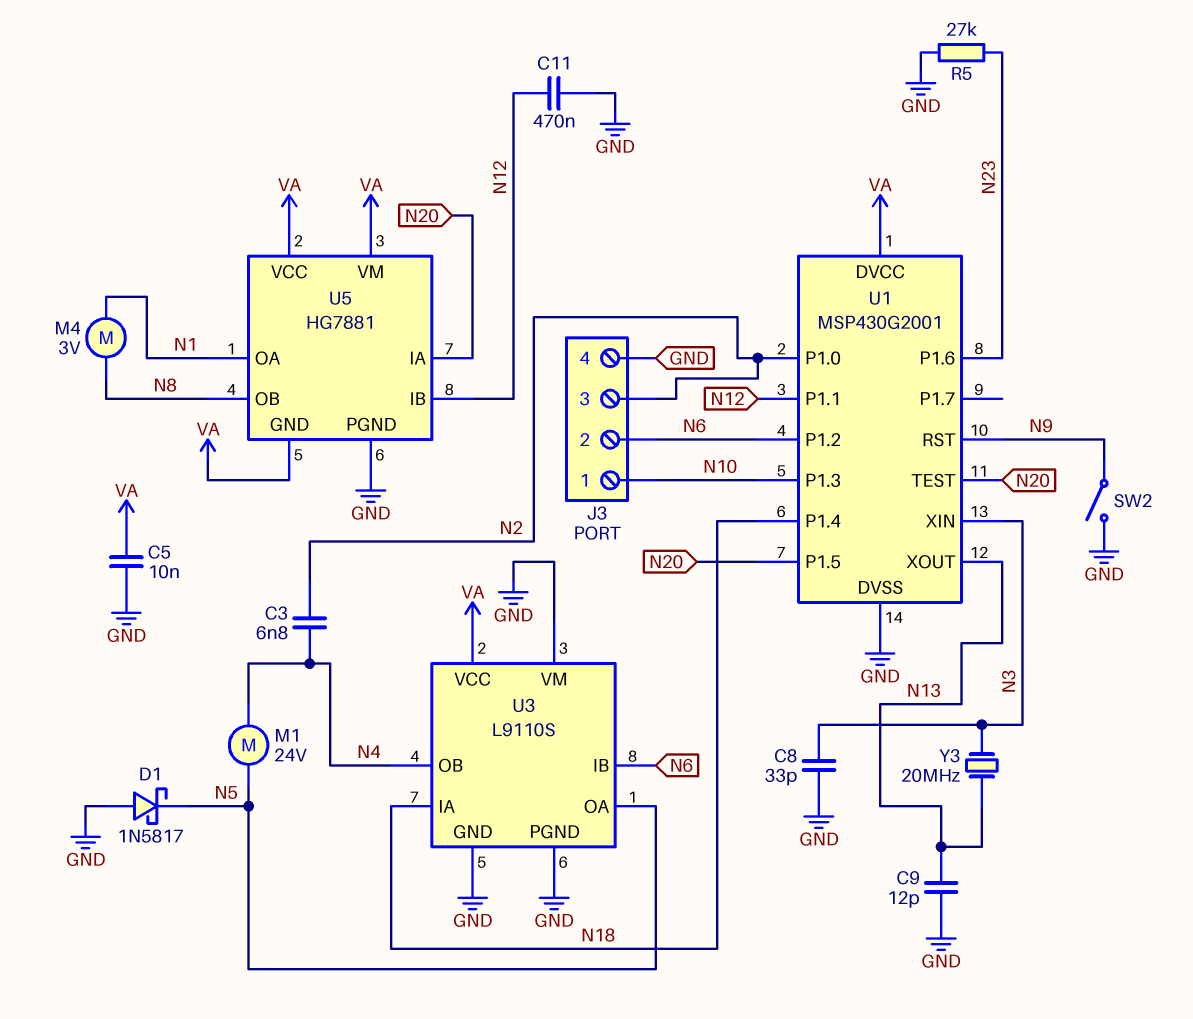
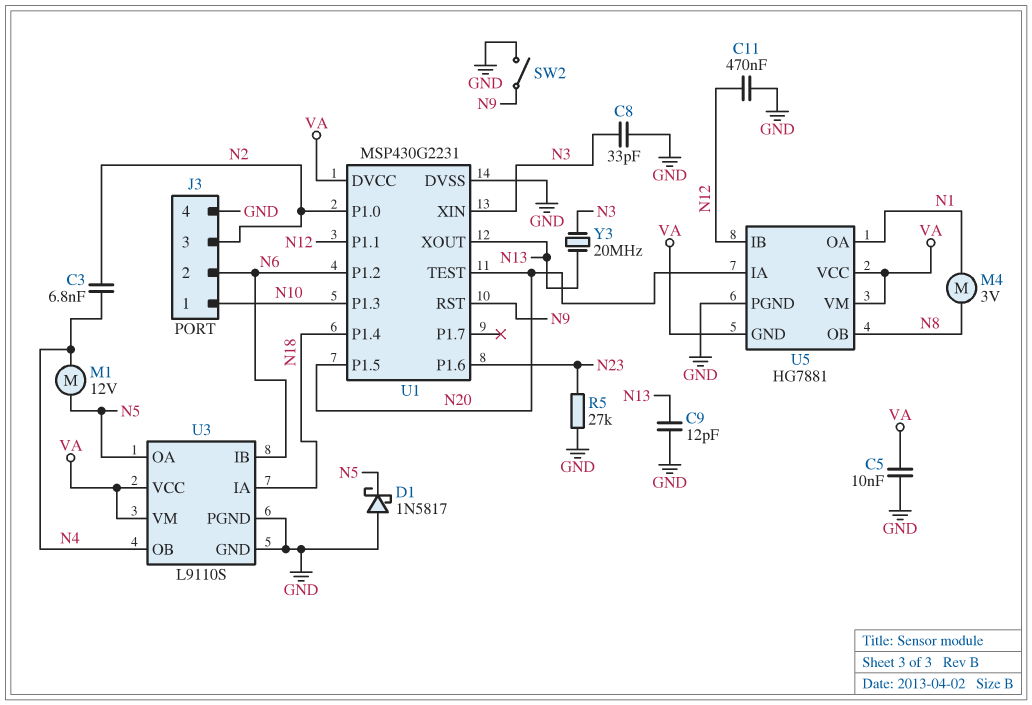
M1: motor 24V (N4, N5) -> motor 12V (N4, N5)
U1: MSP430G2001 -> MSP430G2231
U3 pin VM: GND -> VA

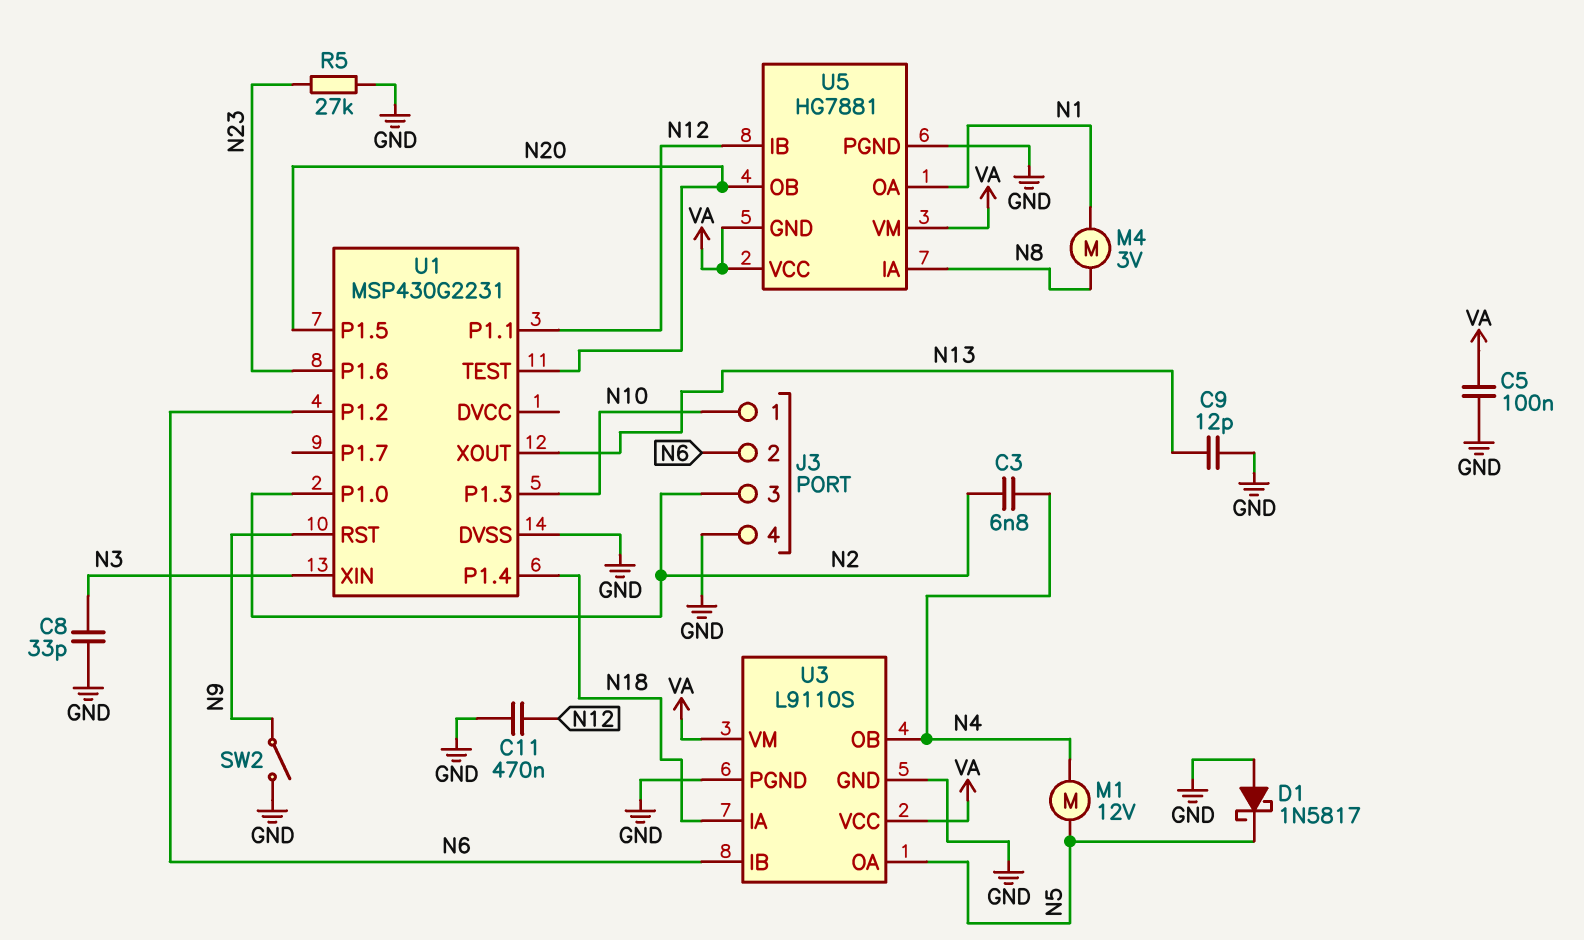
C5: 10nF (GND, VA) -> 100nF (GND, VA)
U1 pin DVCC: VA -> none
U5 pin IA: N20 -> N8
U5 pin OB: N8 -> N20
Y3: 20MHz (N3, N13) -> none

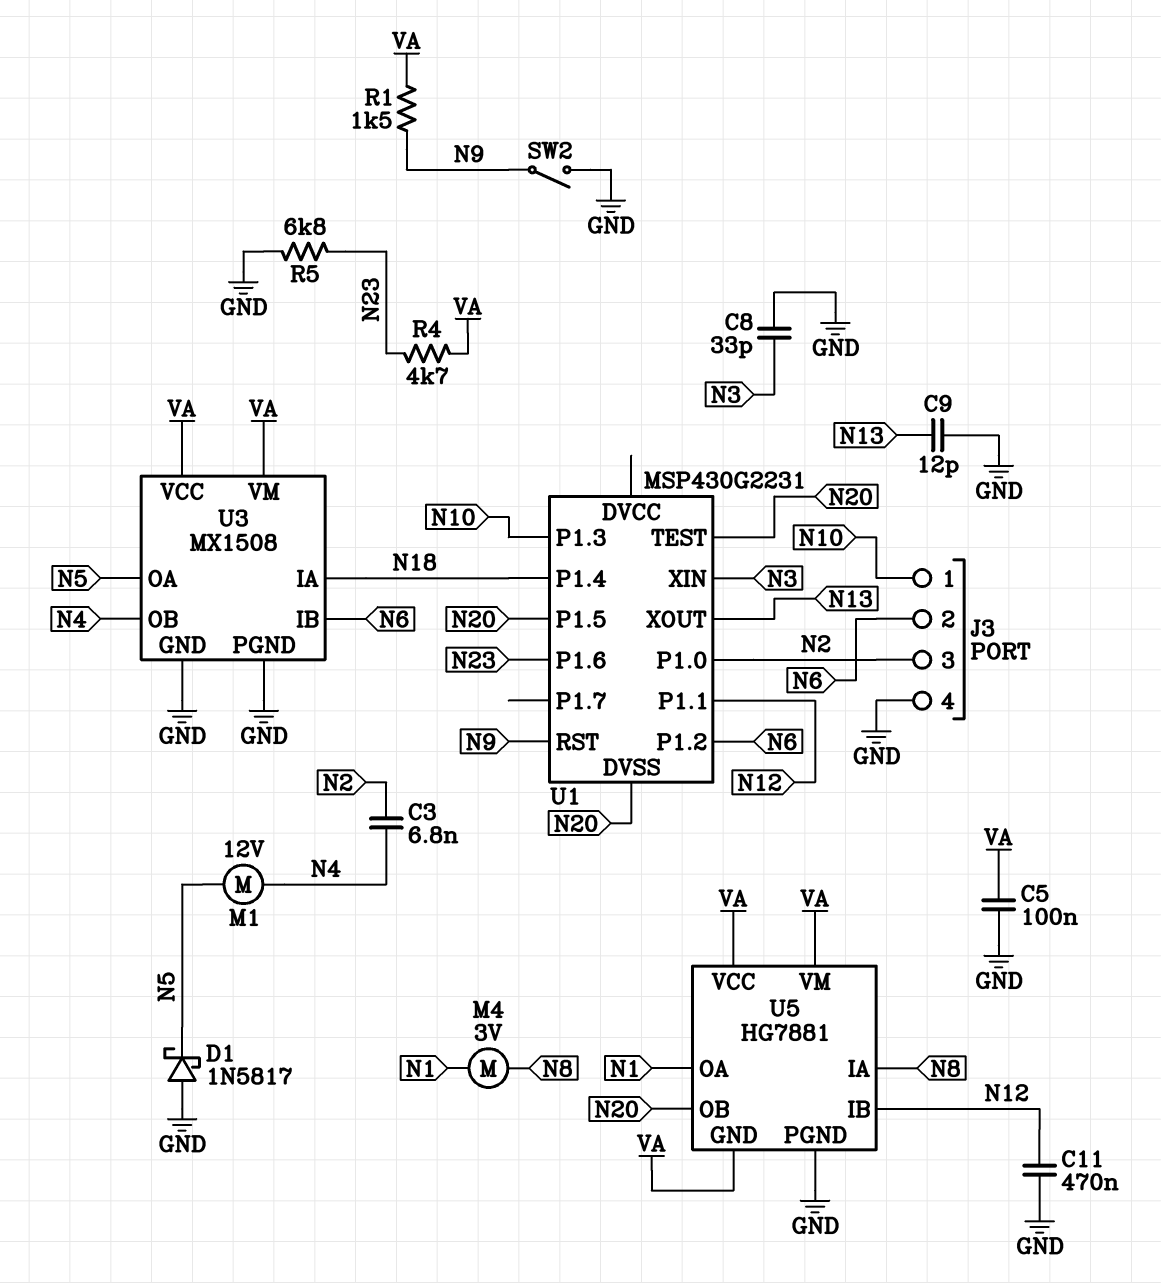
R1: none -> 1.5k (N9, VA)
R4: none -> 4.7k (N23, VA)
R5: 27k (GND, N23) -> 6.8k (GND, N23)
U1 pin DVSS: GND -> N20
U3: L9110S -> MX1508

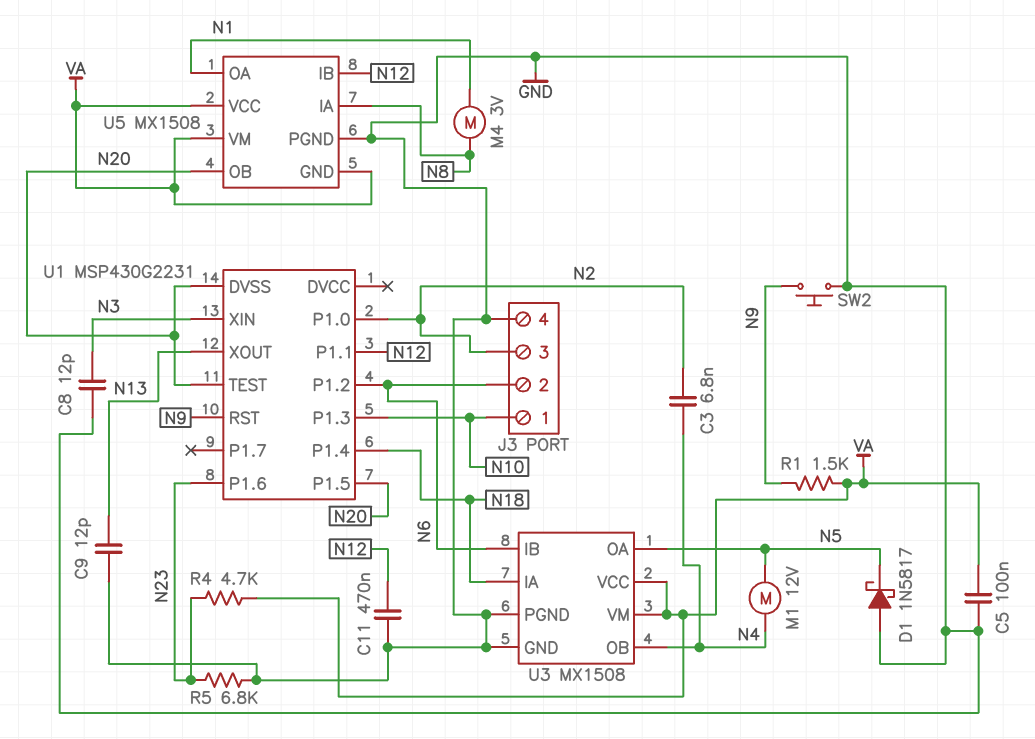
C8: 33pF (GND, N3) -> 12pF (GND, N3)
SW2: switch (GND, N9) -> button (GND, N9)
U5: HG7881 -> MX1508

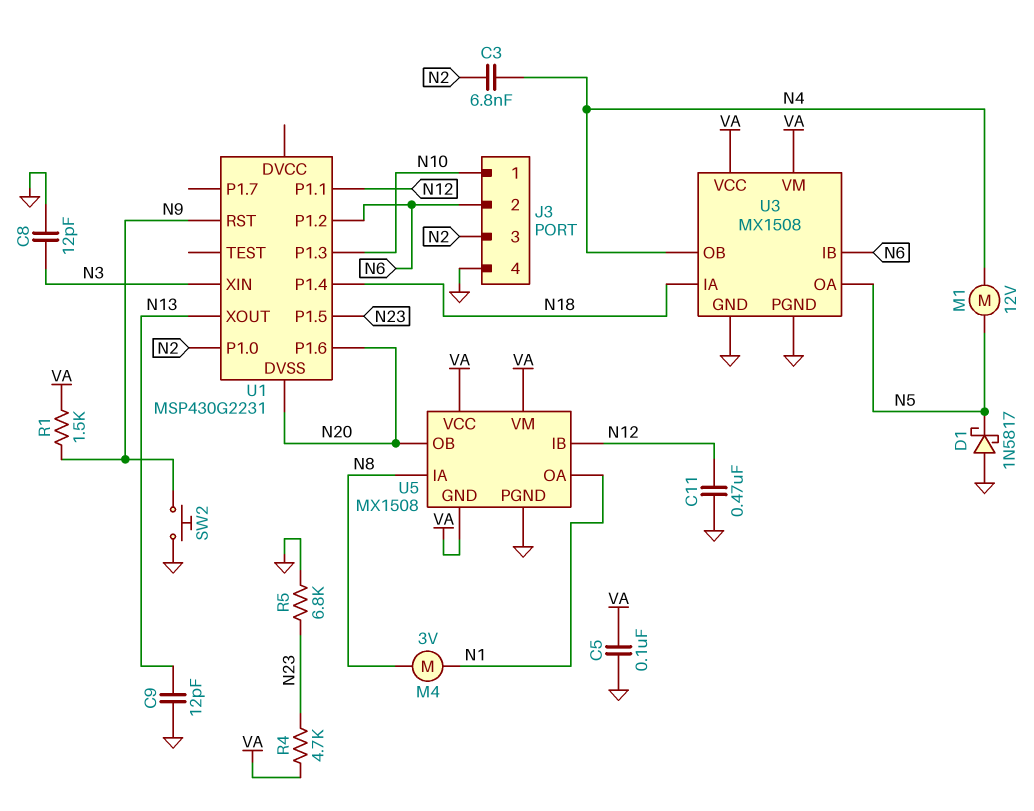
U1 pin P1.5: N20 -> N23
U1 pin P1.6: N23 -> N20
U1 pin TEST: N20 -> none

